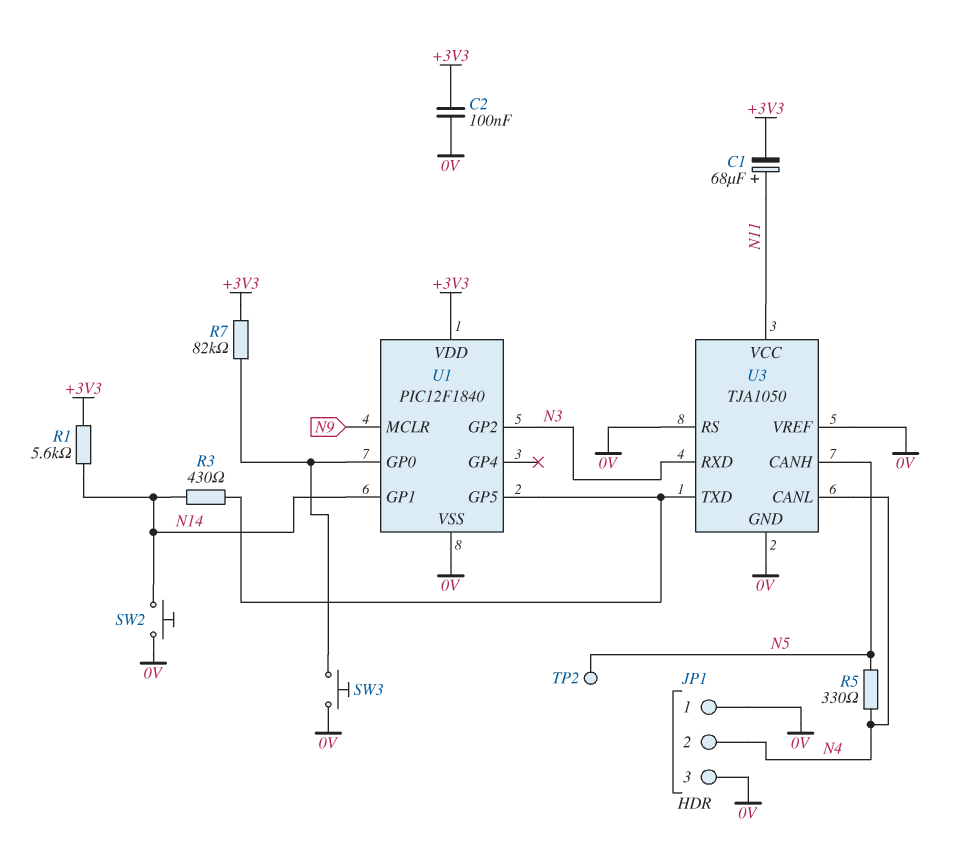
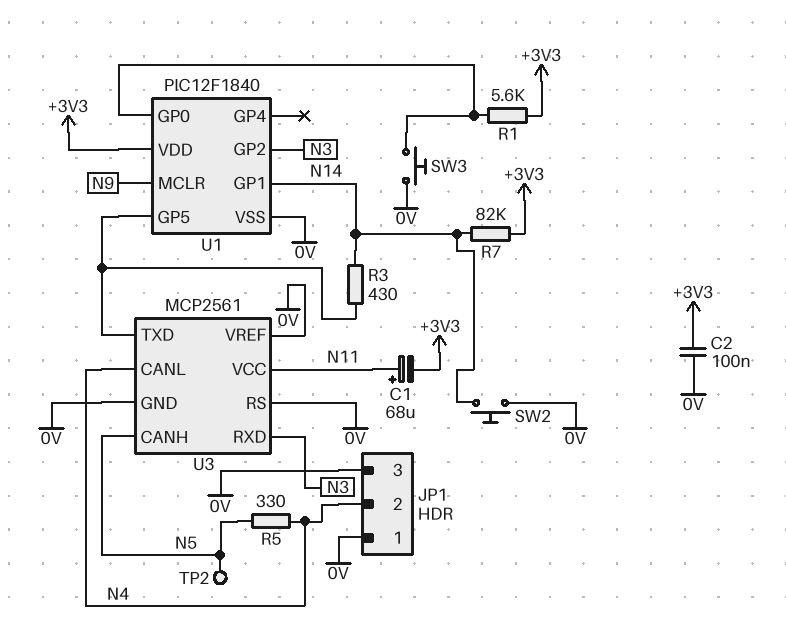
R1: 5.6k (+3V3, N14) -> 5.6k (+3V3, U1/GP0)
R7: 82k (+3V3, U1/GP0) -> 82k (+3V3, N14)
U3: TJA1050 -> MCP2561

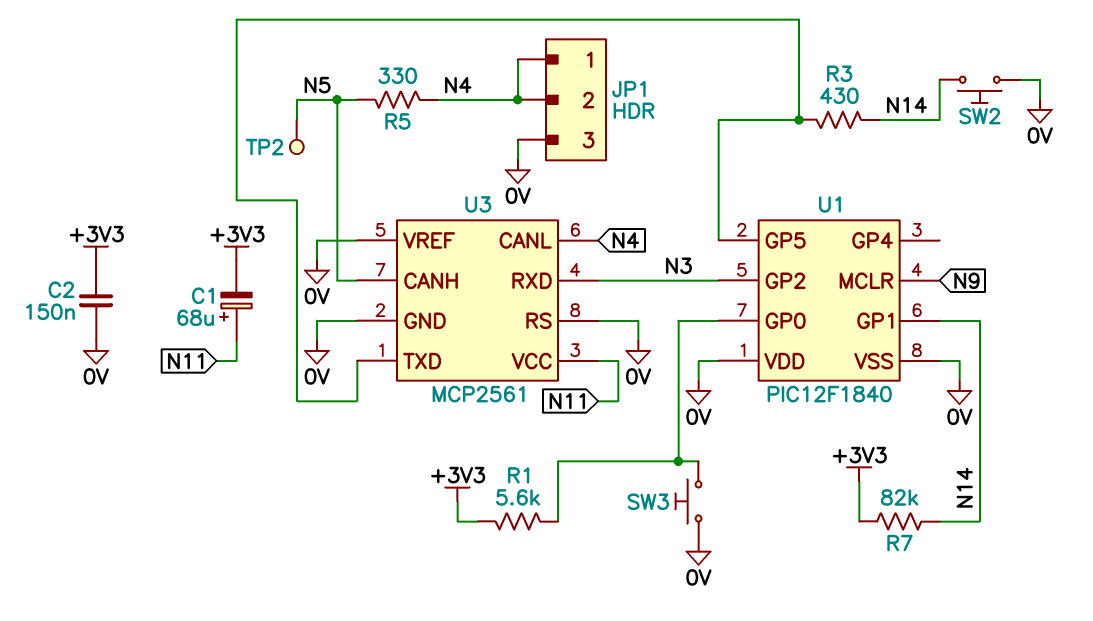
C2: 100nF (+3V3, 0V) -> 150nF (+3V3, 0V)
JP1 pin 1: 0V -> N4
U1 pin VDD: +3V3 -> 0V

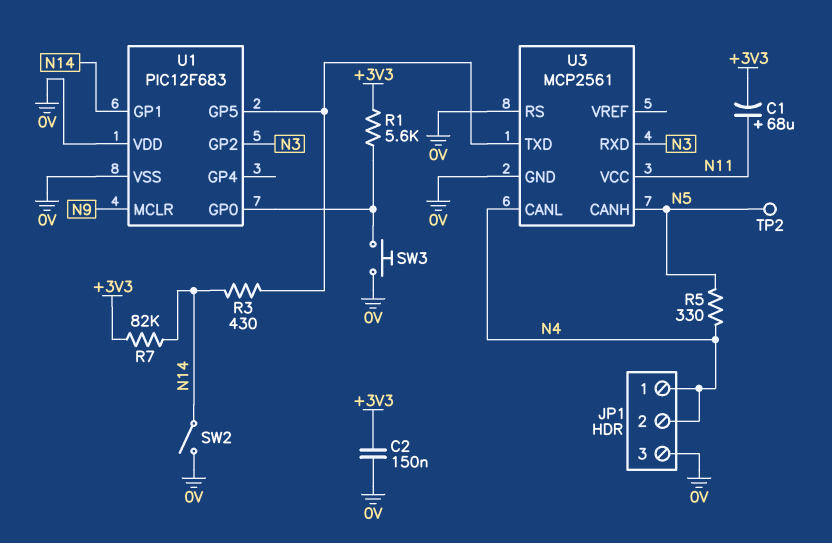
SW2: button (0V, N14) -> switch (0V, N14)
U1: PIC12F1840 -> PIC12F683
U3 pin VREF: 0V -> none

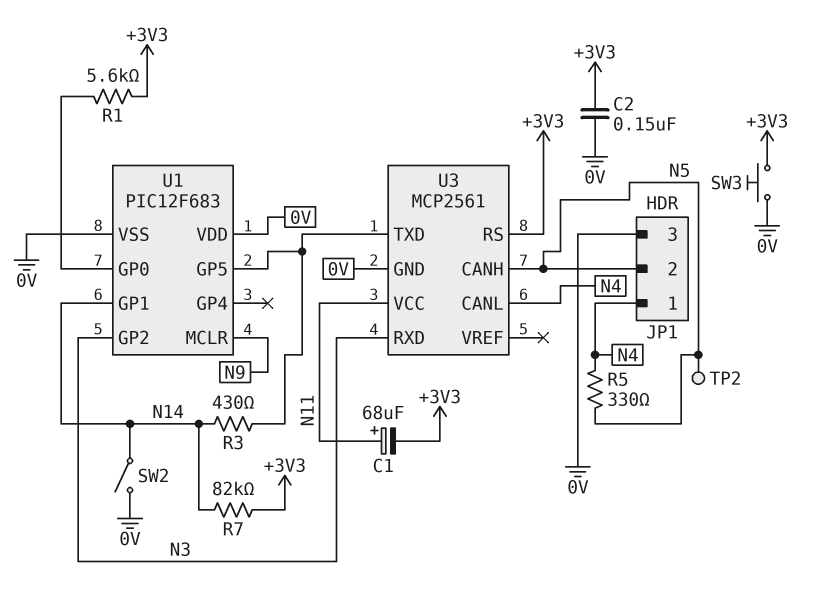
JP1 pin 2: N4 -> N5
SW3: button (0V, U1/GP0) -> button (+3V3, 0V)
U3 pin RS: 0V -> +3V3

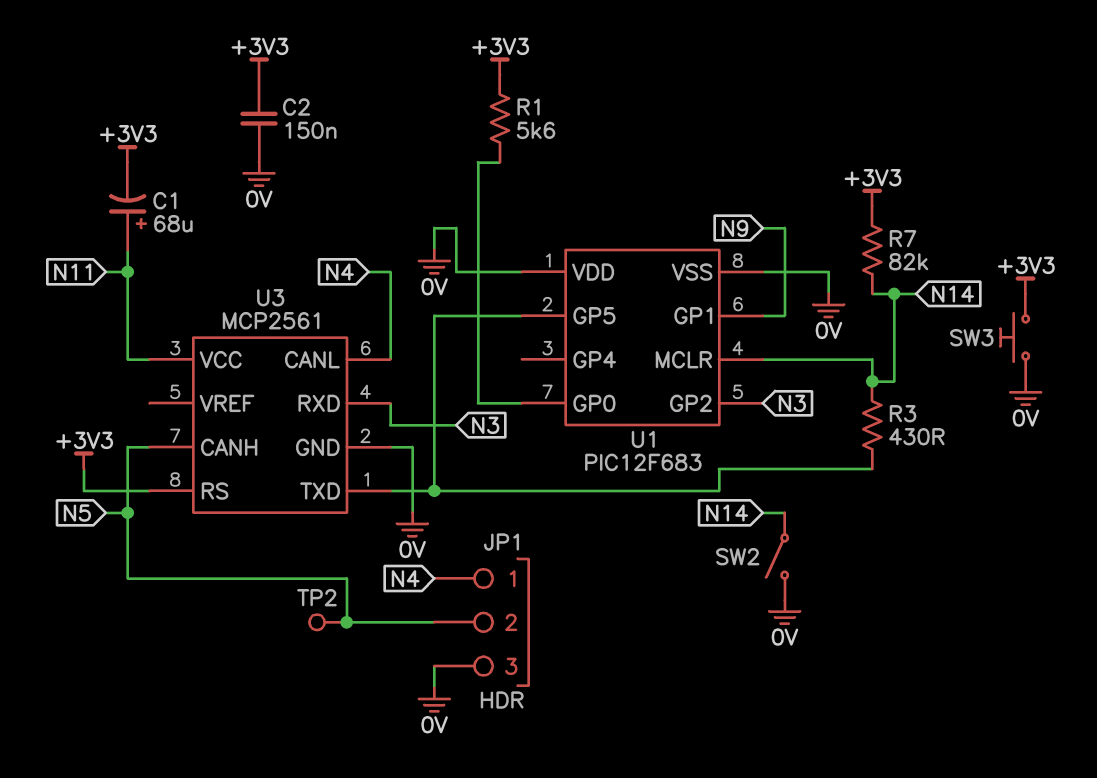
R5: 330 (N4, N5) -> none
U1 pin GP1: N14 -> N9
U1 pin MCLR: N9 -> N14

